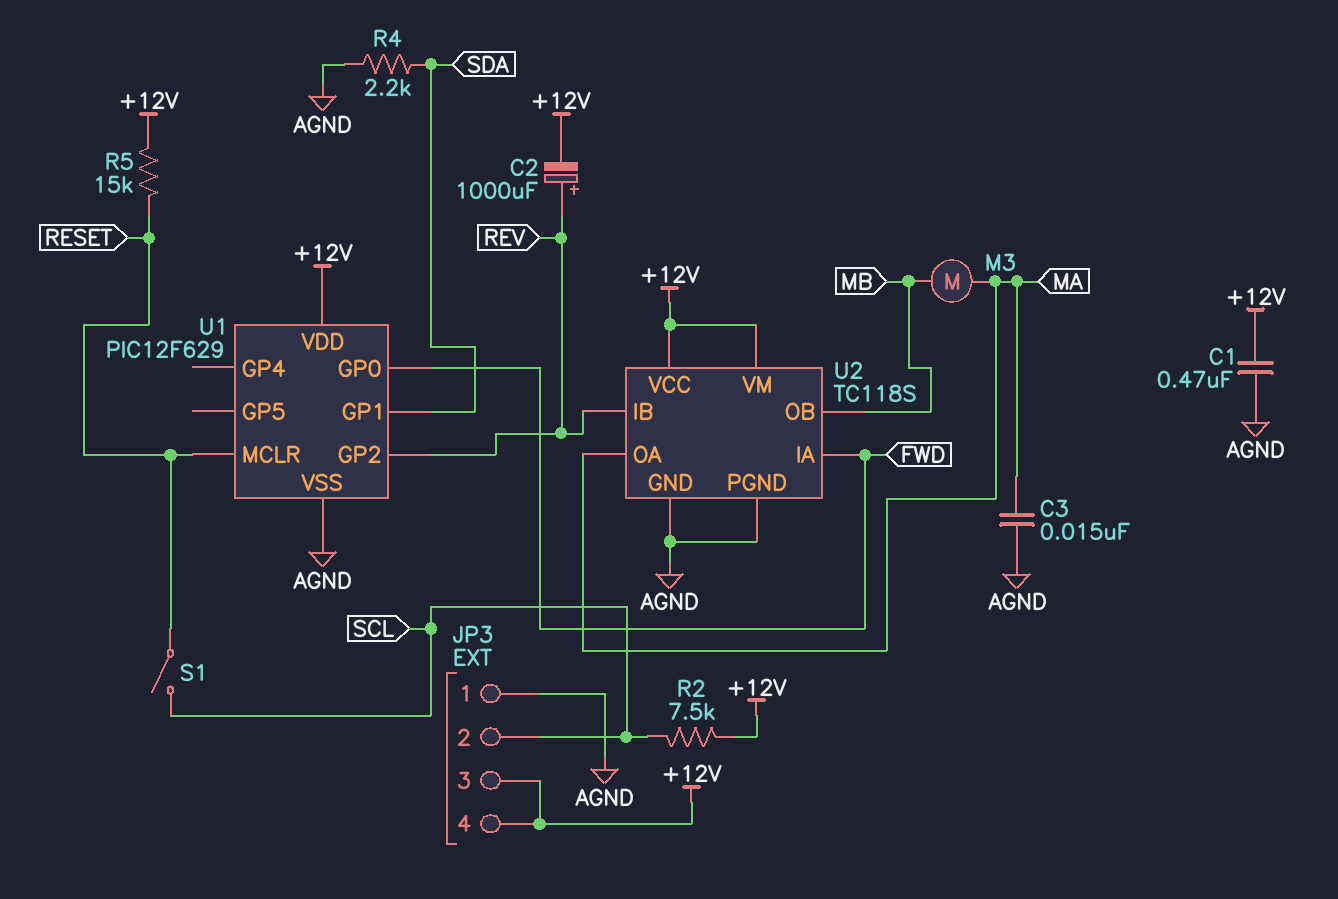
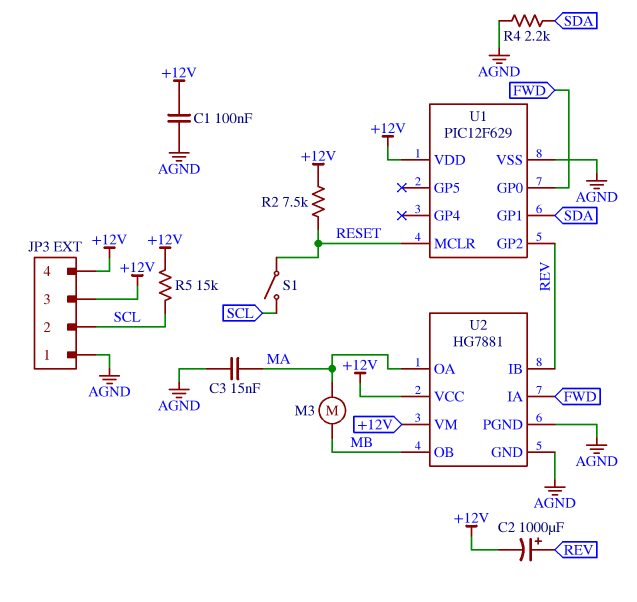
C1: 470nF (+12V, AGND) -> 100nF (+12V, AGND)
R2: 7.5k (+12V, SCL) -> 7.5k (+12V, RESET)
R5: 15k (+12V, RESET) -> 15k (+12V, SCL)
U2: TC118S -> HG7881

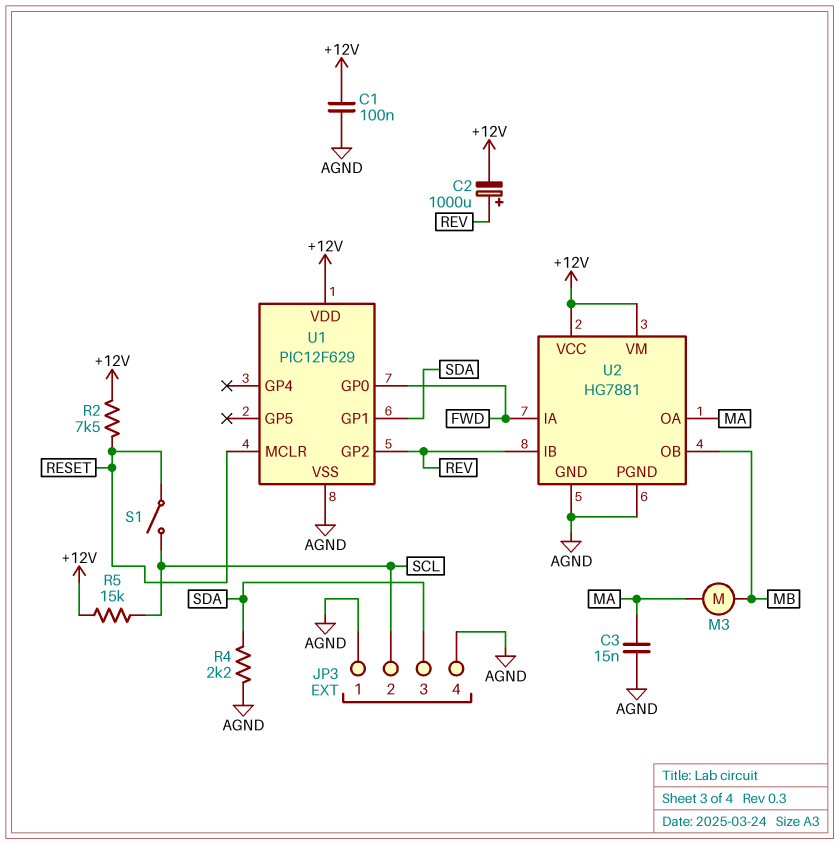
JP3 pin 3: +12V -> SDA
JP3 pin 4: +12V -> AGND

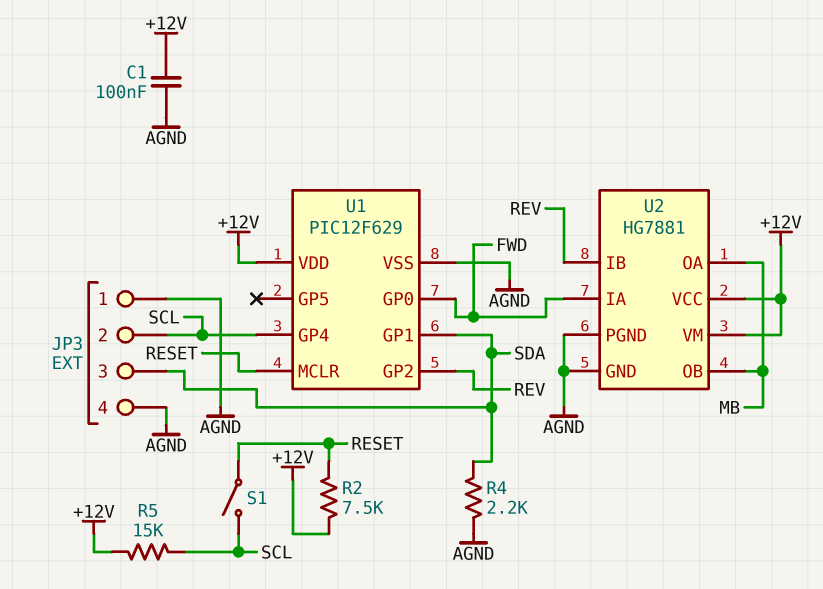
C2: 1000uF (plus REV, minus +12V) -> none
C3: 15nF (AGND, MA) -> none
M3: motor (MA, MB) -> none
U1 pin GP4: none -> SCL
U2 pin OA: MA -> MB

